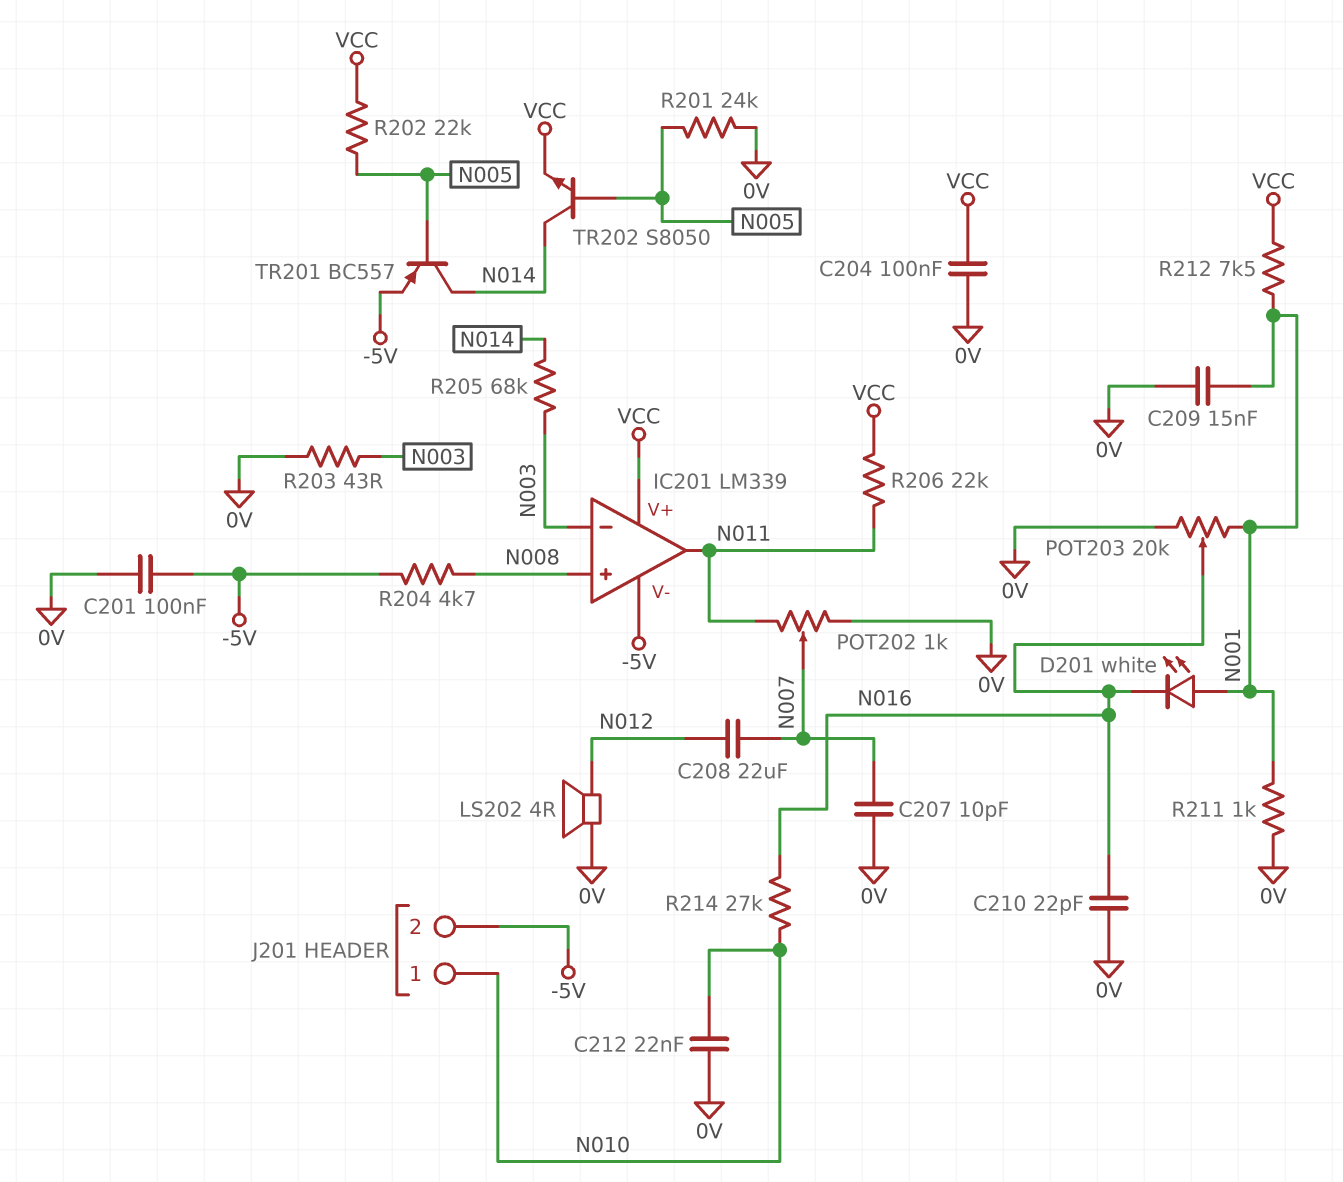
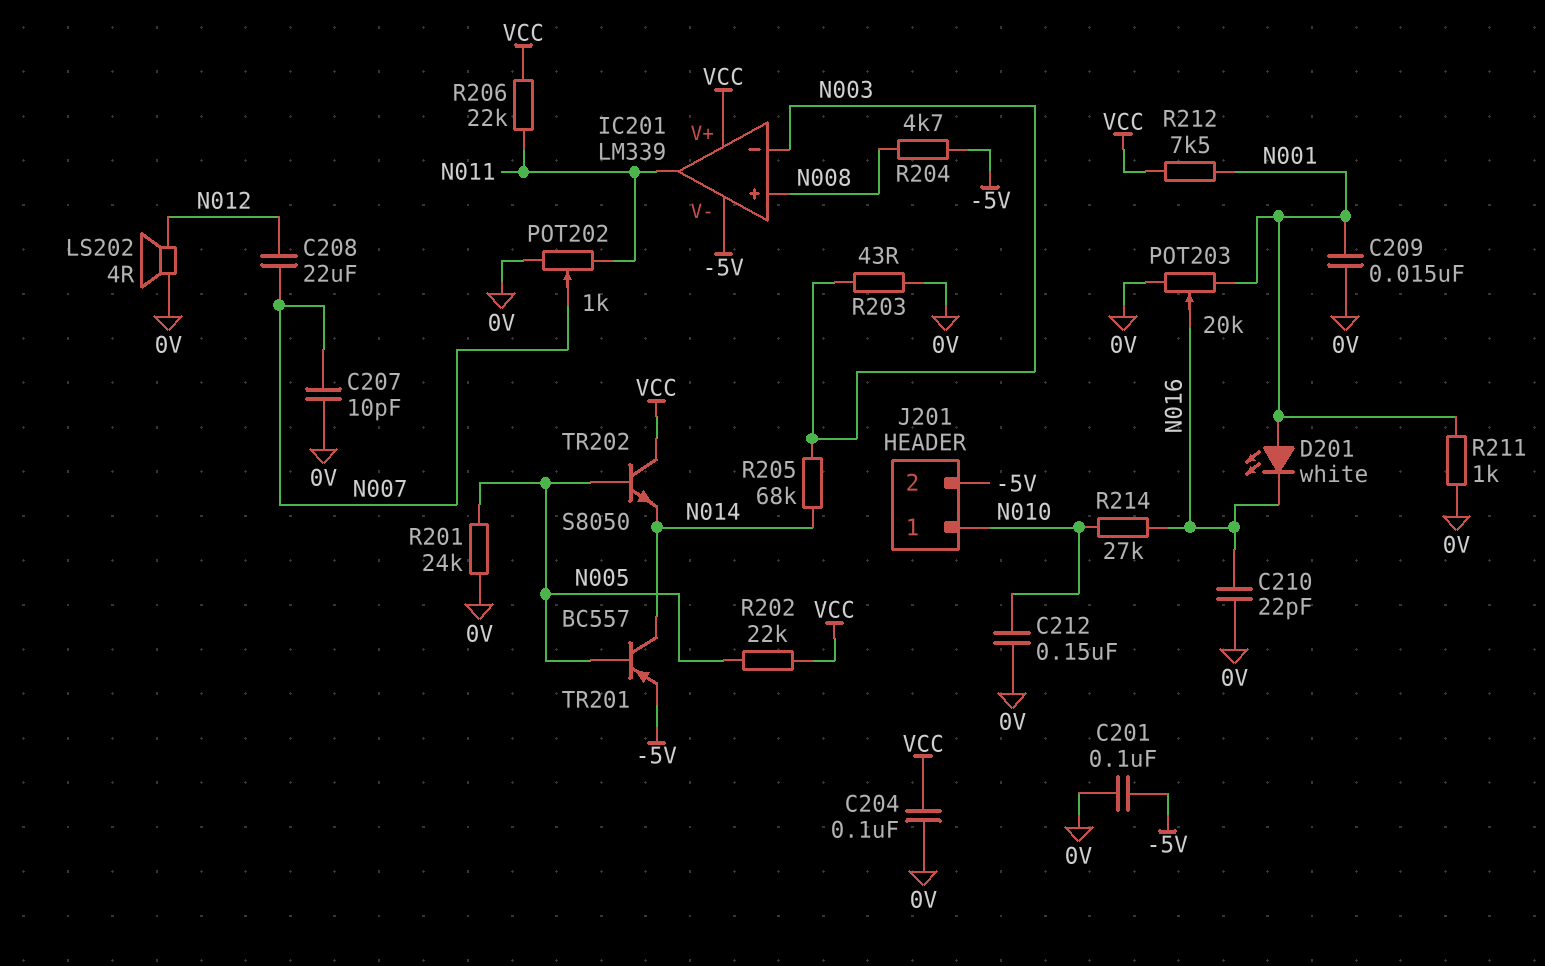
C212: 22nF (0V, N010) -> 150nF (0V, N010)
TR202: NPN S8050 (B N005, C N014, E VCC) -> NPN S8050 (B N005, C VCC, E N014)

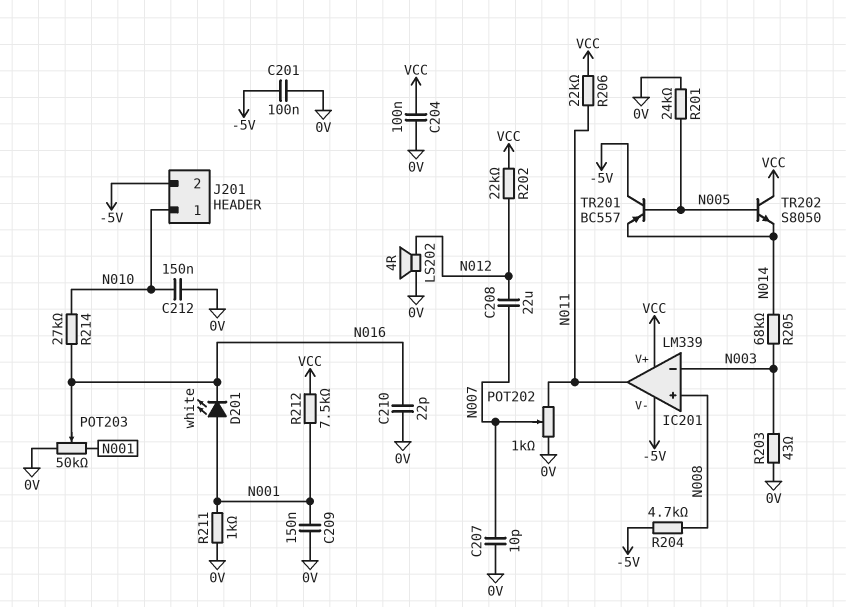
C209: 15nF (0V, N001) -> 150nF (0V, N001)
POT203: 20k (0V, N001, wiper N016) -> 50k (0V, N001, wiper N016)
R202: 22k (N005, VCC) -> 22k (N012, VCC)
TR201: PNP BC557 (B N005, C N014, E -5V) -> PNP BC557 (B N005, C -5V, E N014)

